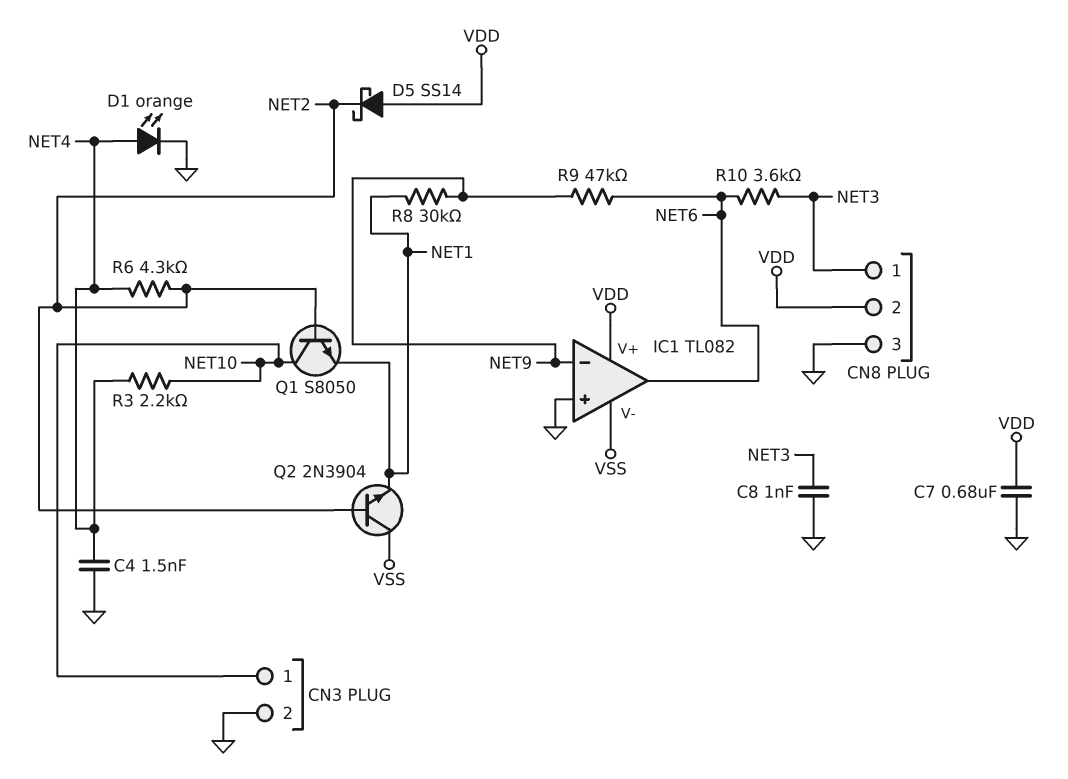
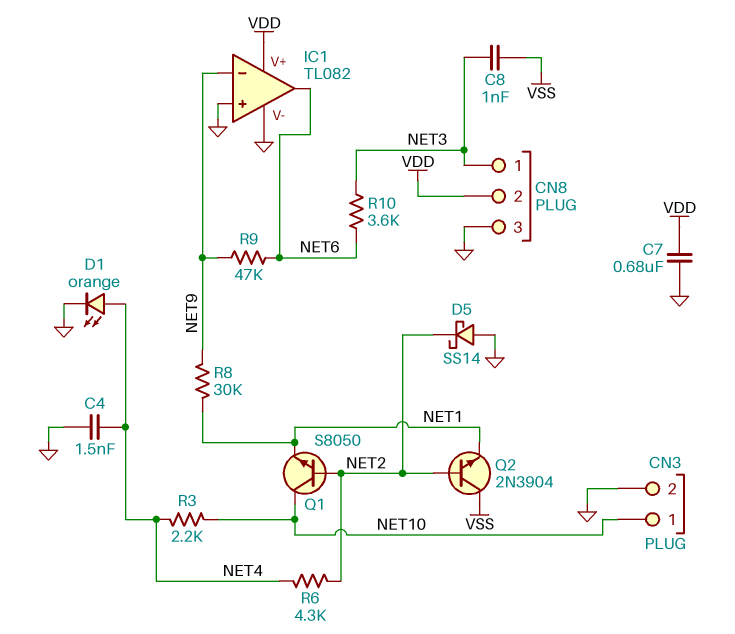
C8: 1nF (GND, NET3) -> 1nF (NET3, VSS)
D5: schottky SS14 (A VDD, K NET2) -> schottky SS14 (A GND, K NET2)
IC1 pin V-: VSS -> GND

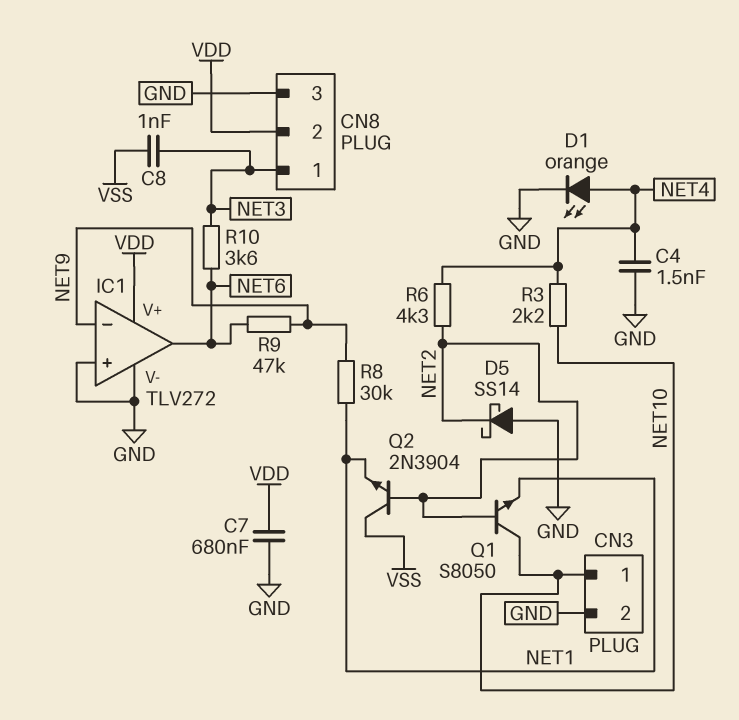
IC1: TL082 -> TLV272

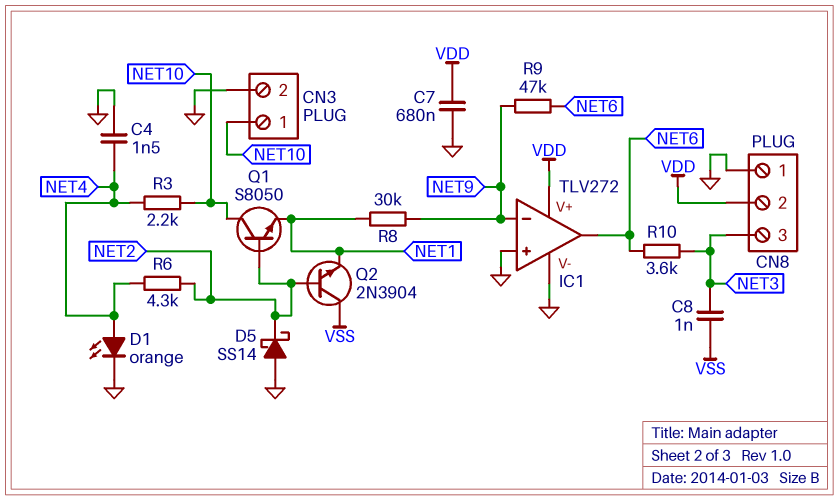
CN8 pin 1: NET3 -> GND
CN8 pin 3: GND -> NET3

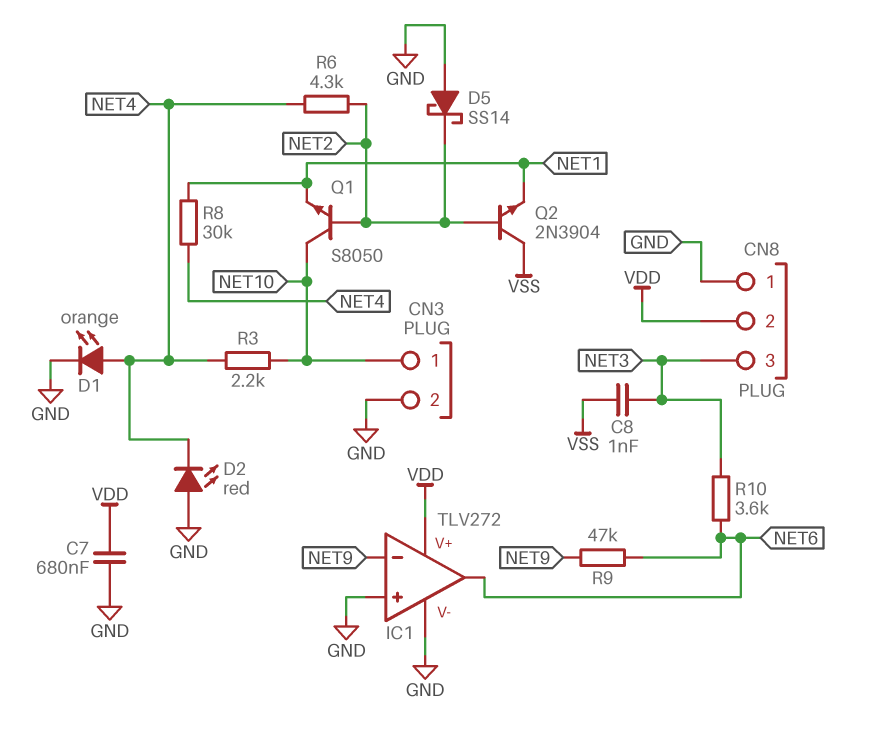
C4: 1.5nF (GND, NET4) -> none
D2: none -> LED red (A GND, K NET4)
R8: 30k (NET1, NET9) -> 30k (NET1, NET4)

